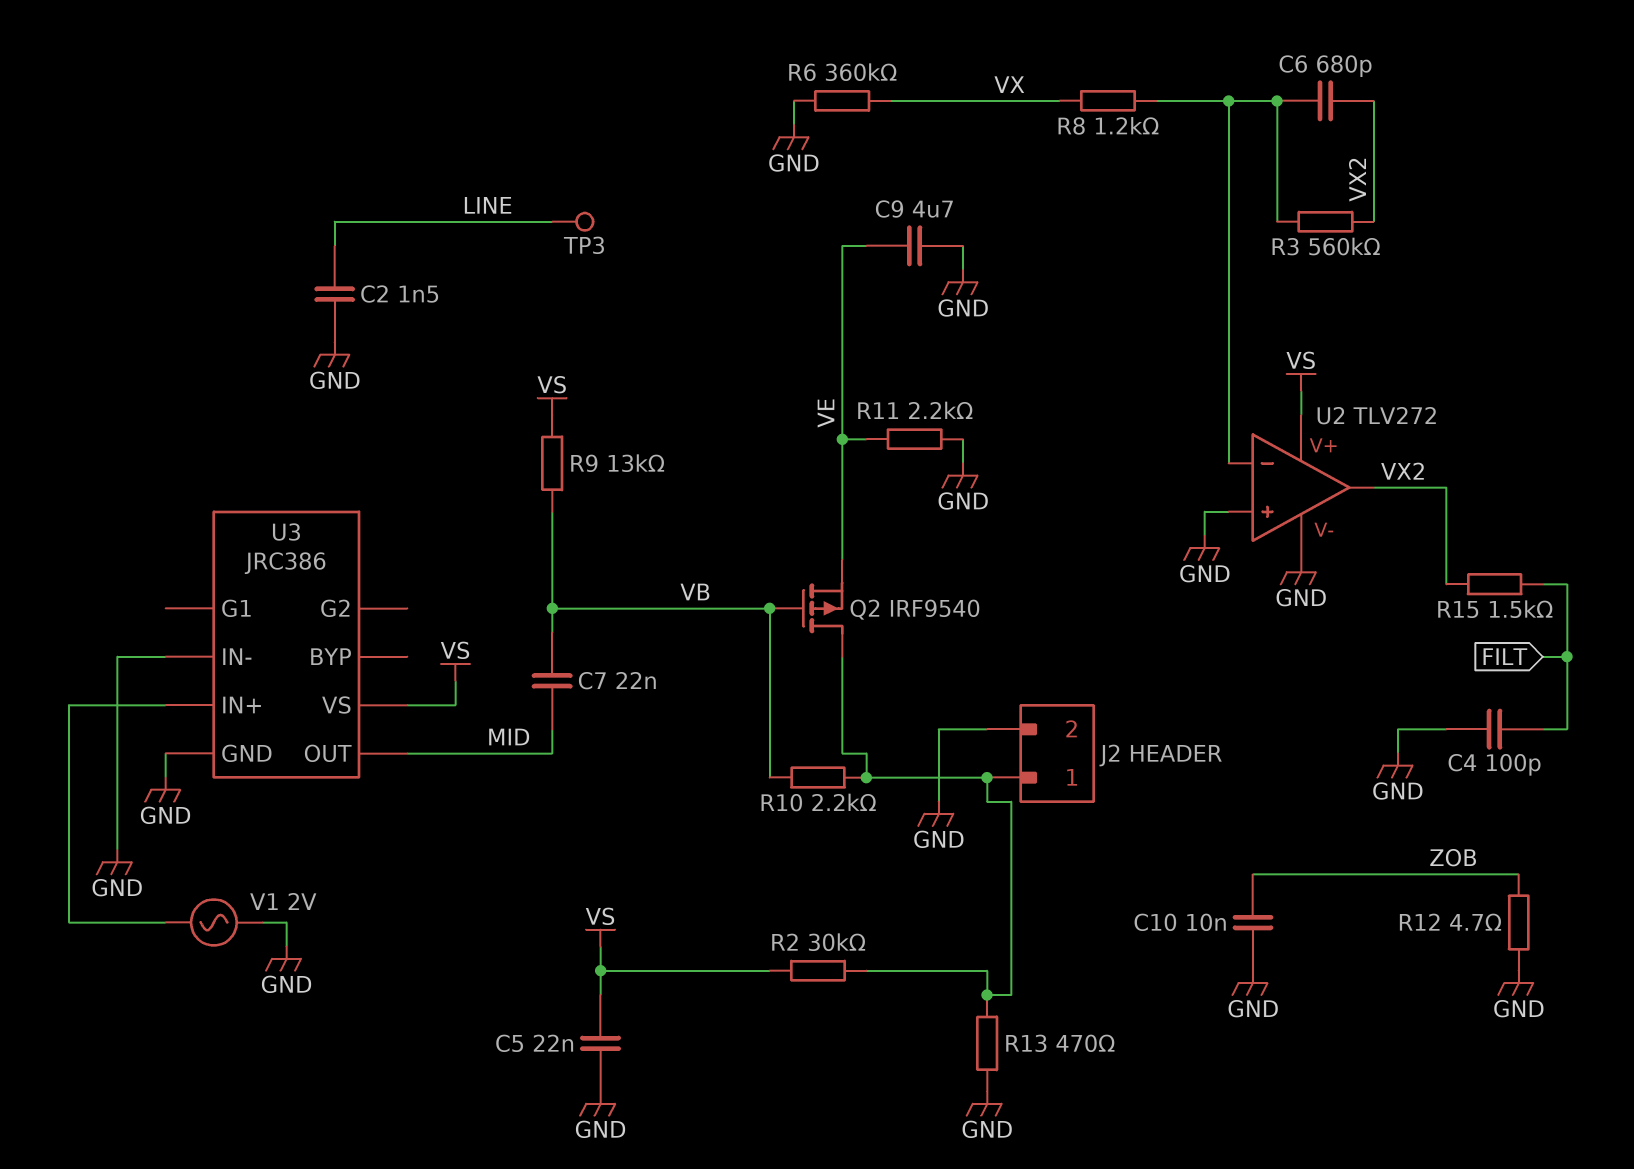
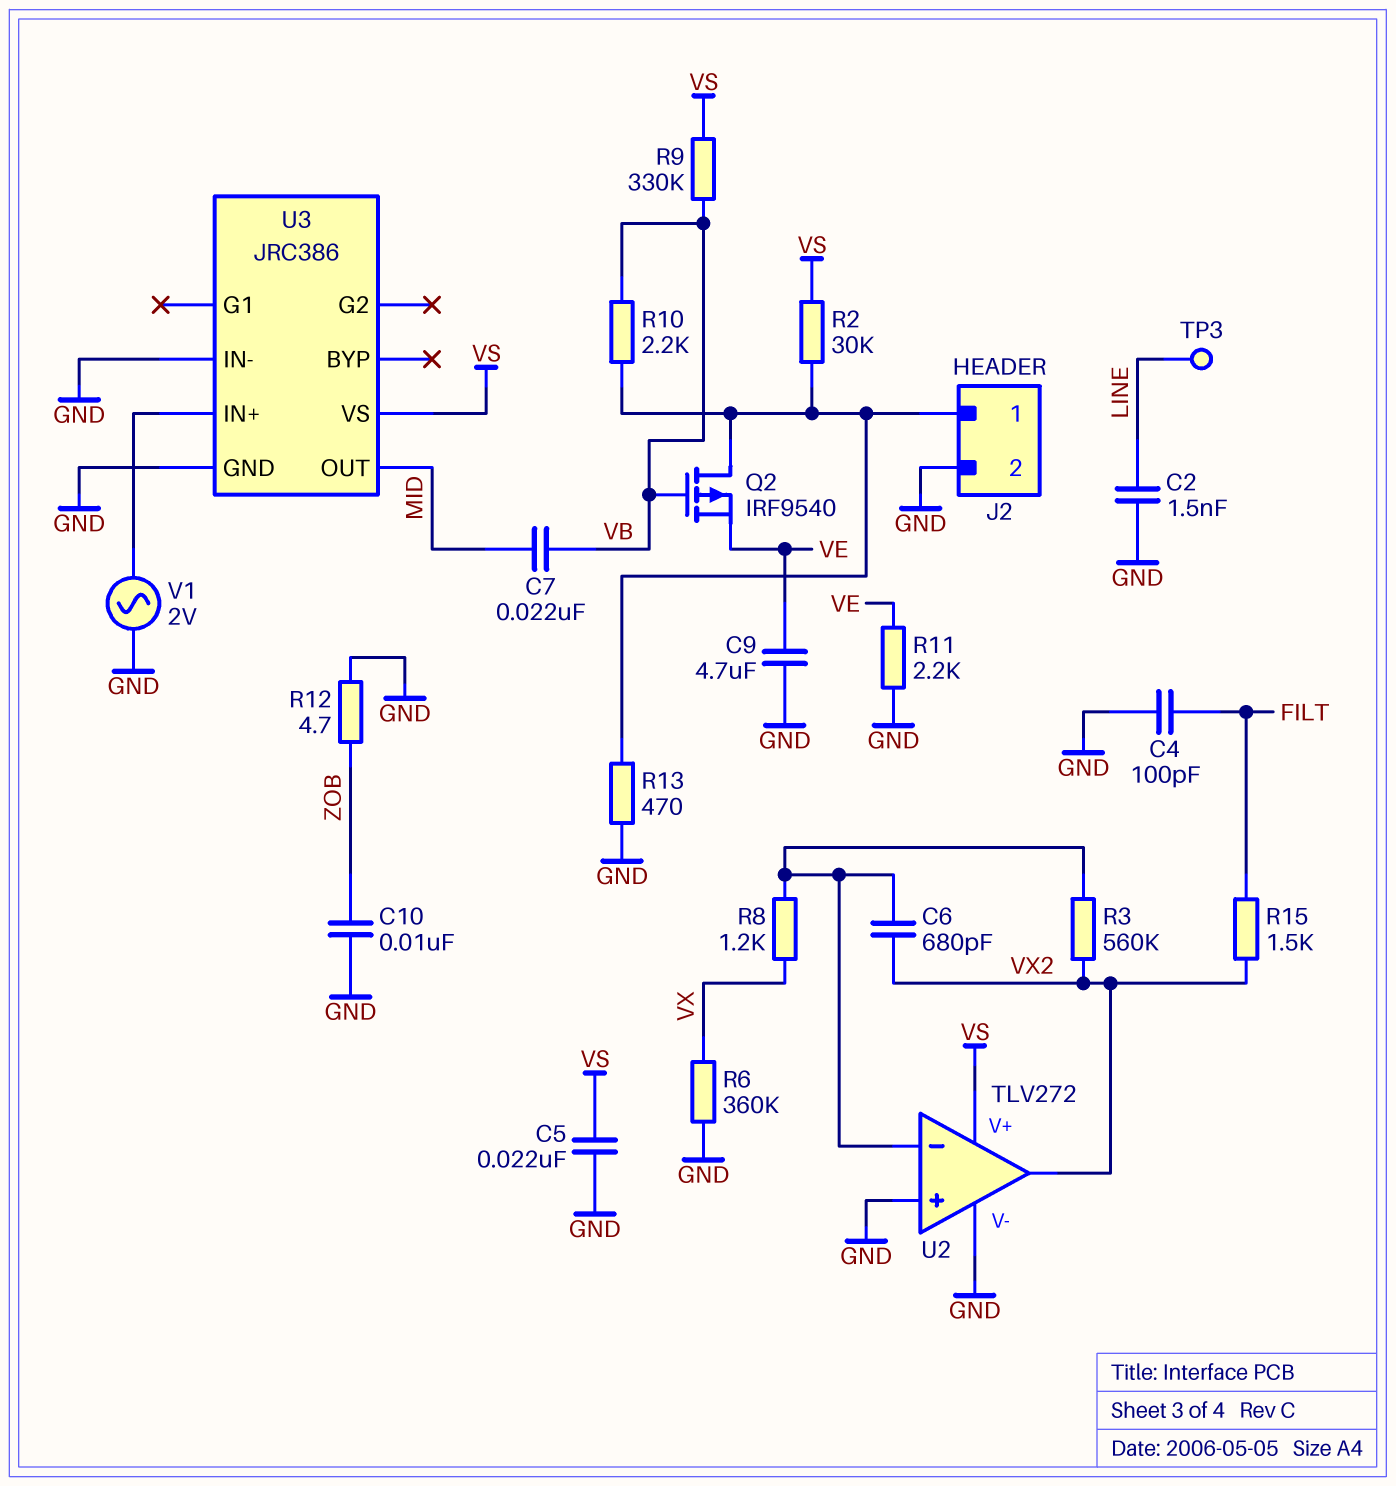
R9: 13k (VB, VS) -> 330k (VB, VS)

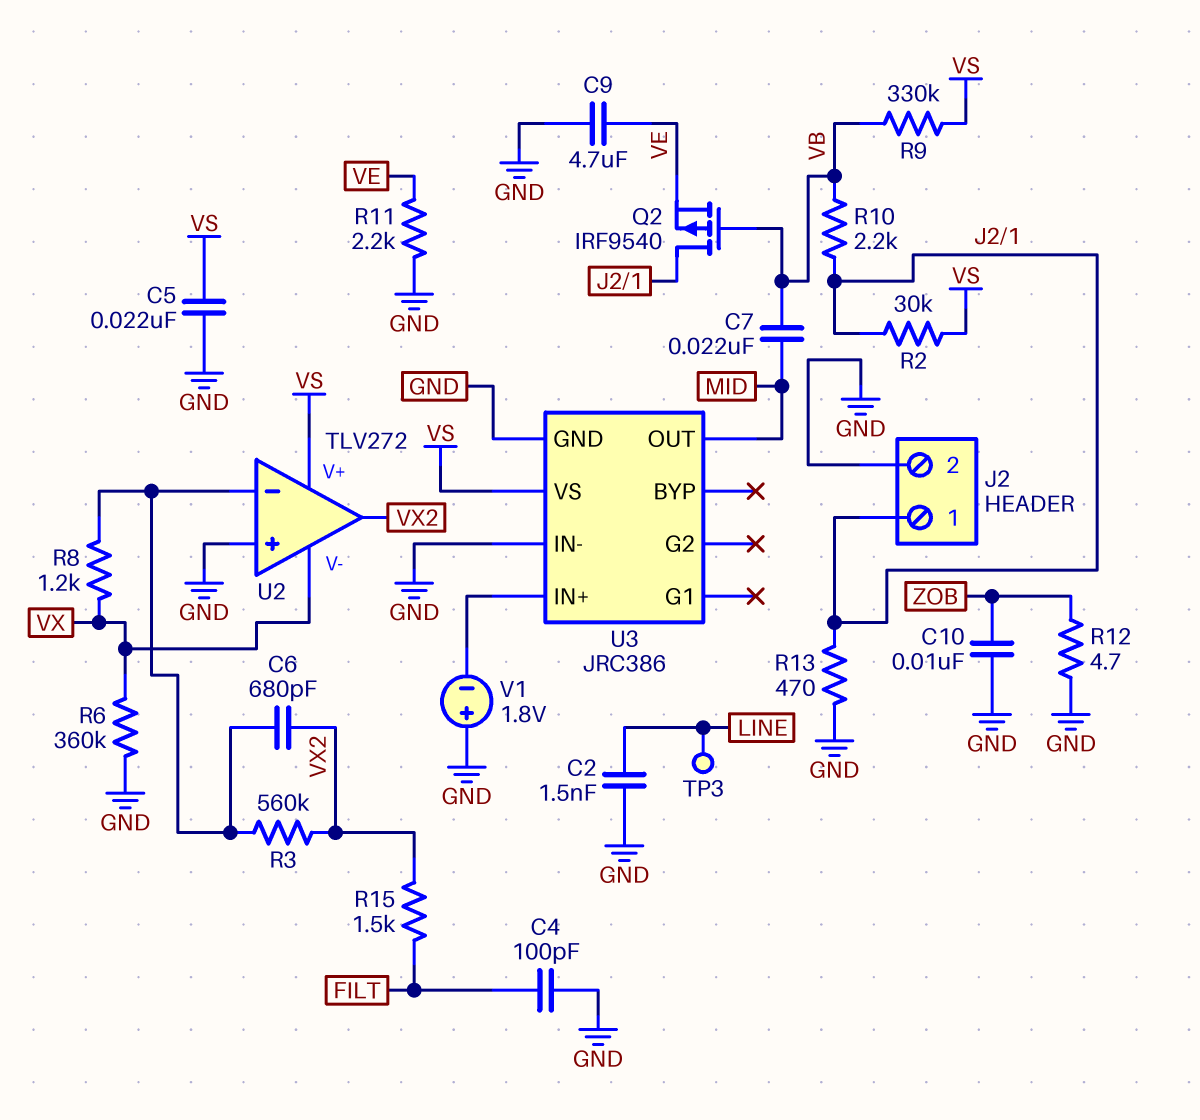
U2 pin V-: GND -> VX
V1: AC 2V (GND, U3/IN+) -> 1.8V (plus GND, minus U3/IN+)

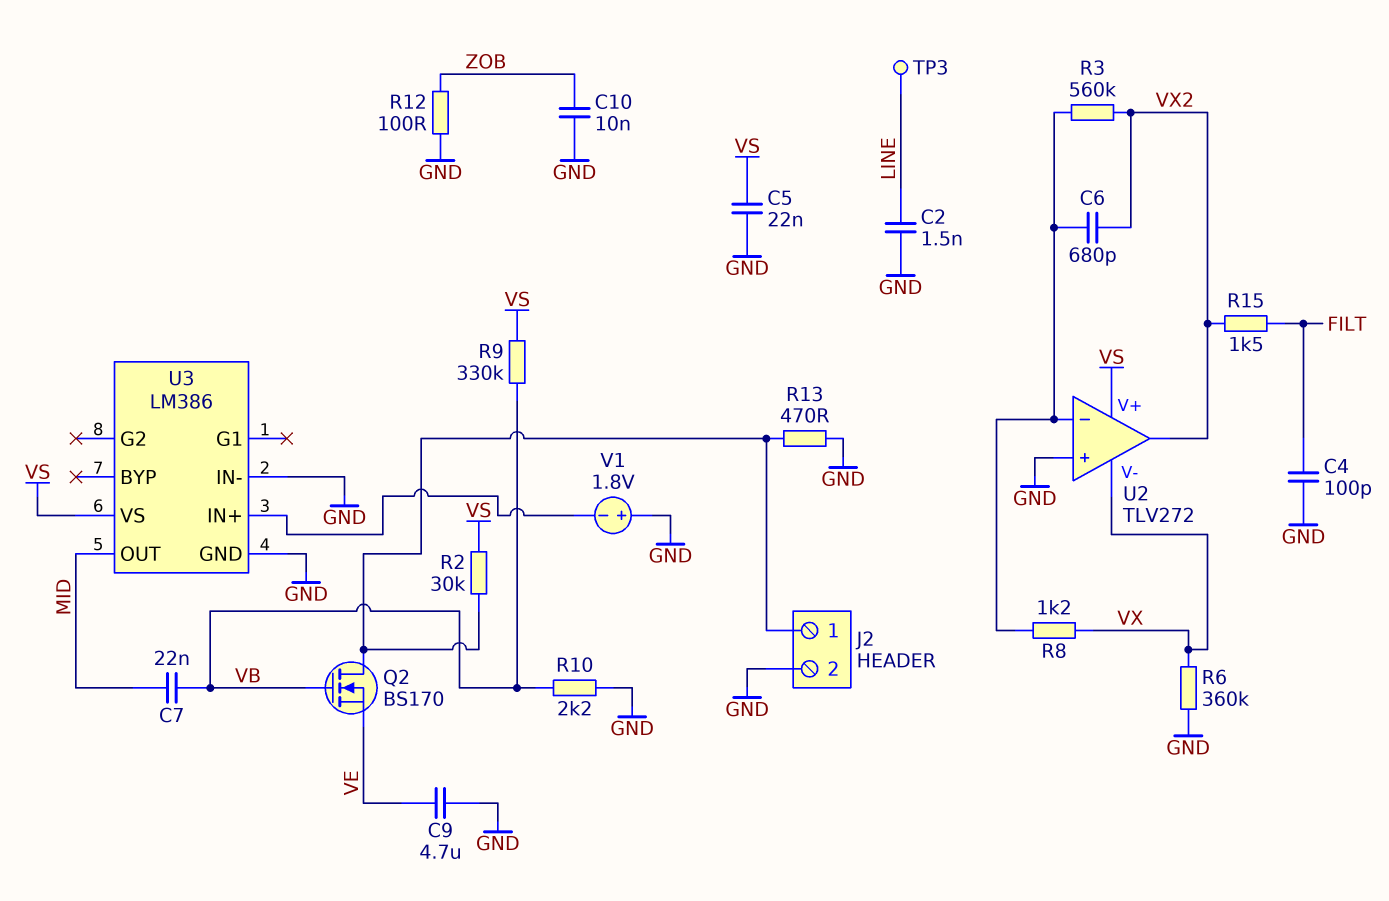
Q2: PMOS IRF9540 (G VB, D J2/1, S VE) -> NMOS BS170 (G VB, D J2/1, S VE)
R10: 2.2k (J2/1, VB) -> 2.2k (GND, VB)
R11: 2.2k (GND, VE) -> none
R12: 4.7 (GND, ZOB) -> 100 (GND, ZOB)
U3: JRC386 -> LM386

